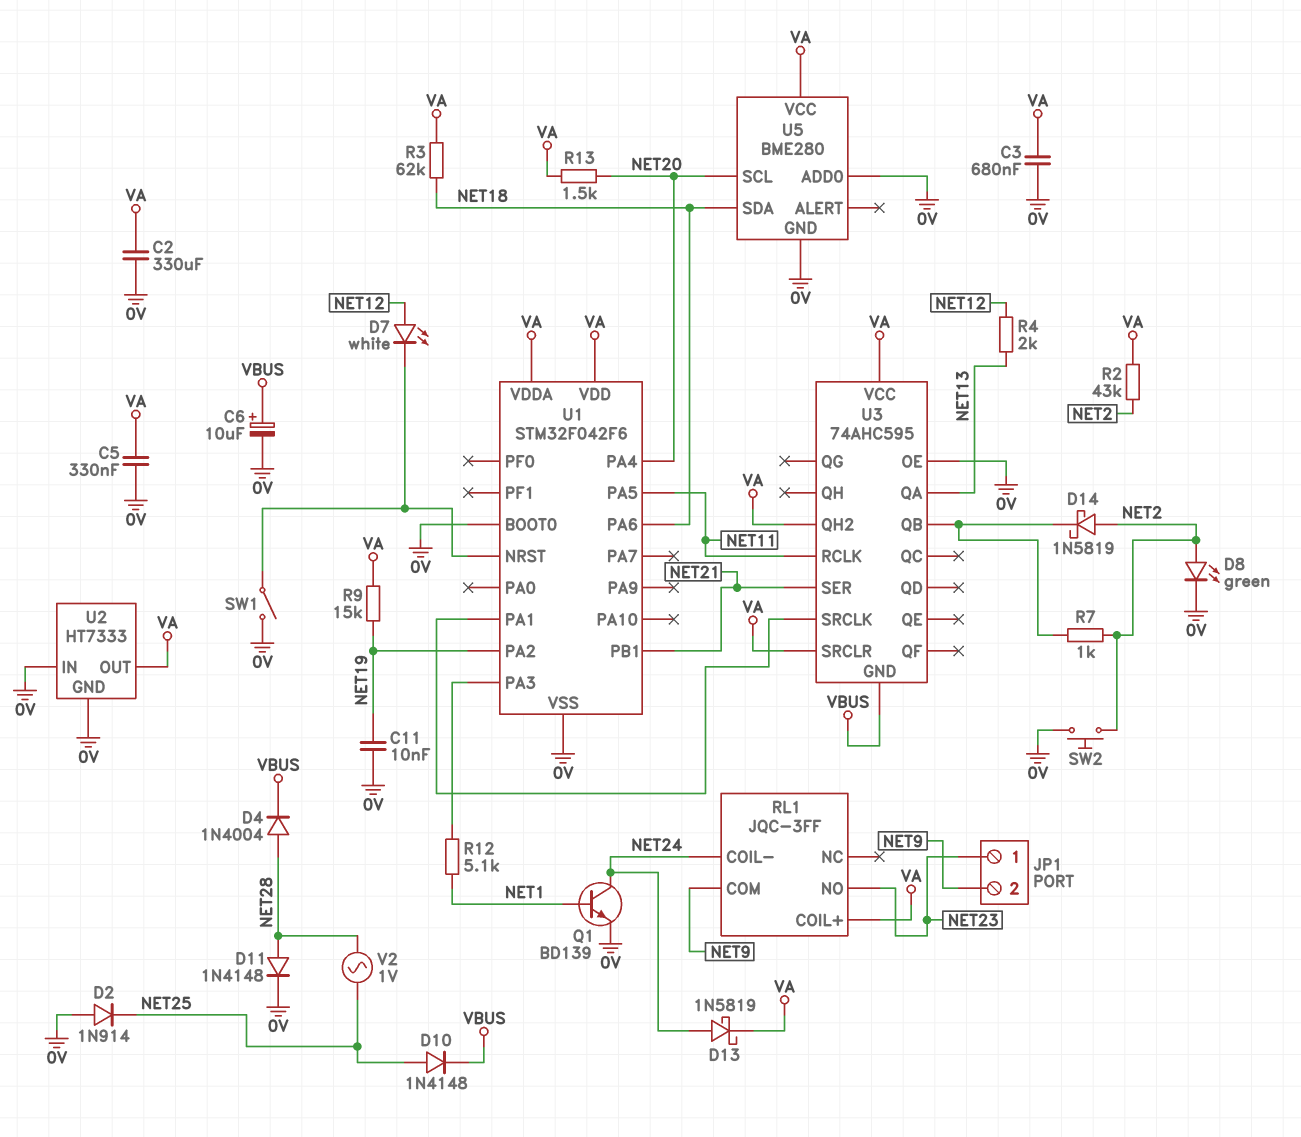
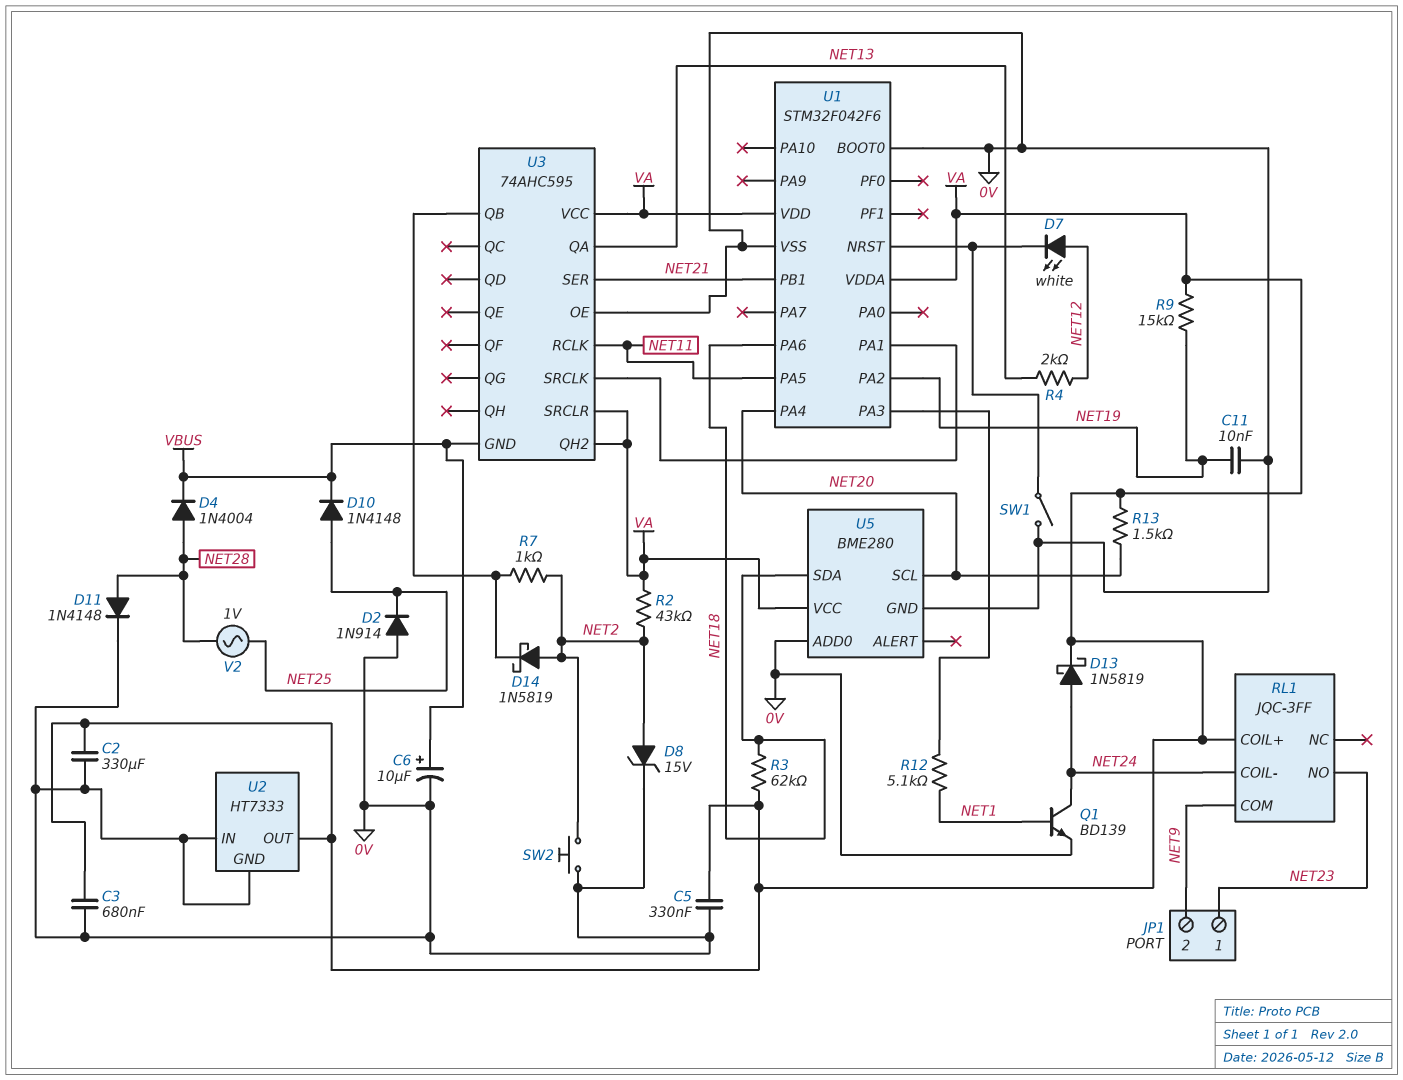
D8: LED green (A NET2, K 0V) -> zener 15V (A NET2, K 0V)

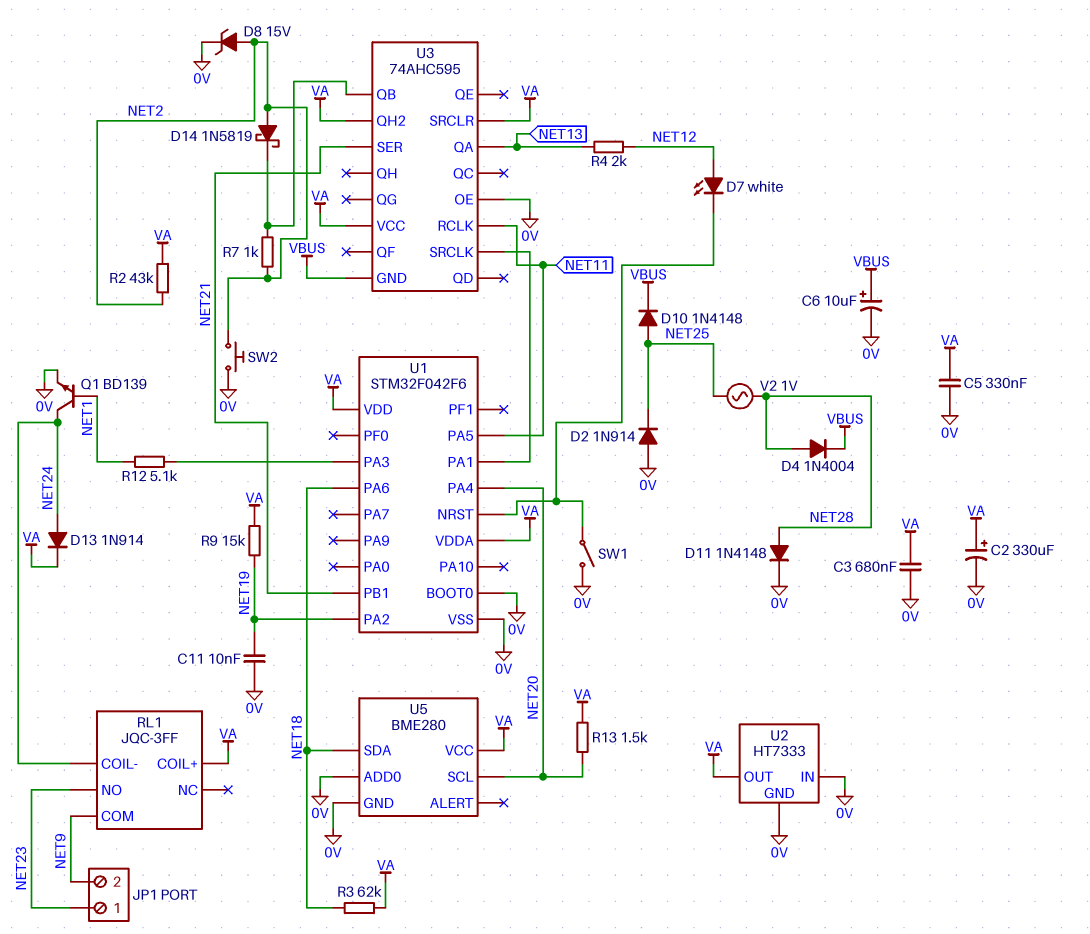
C2: 330uF (0V, VA) -> 330uF (plus VA, minus 0V)
D13: schottky 1N5819 (A NET24, K VA) -> diode 1N914 (A NET24, K VA)

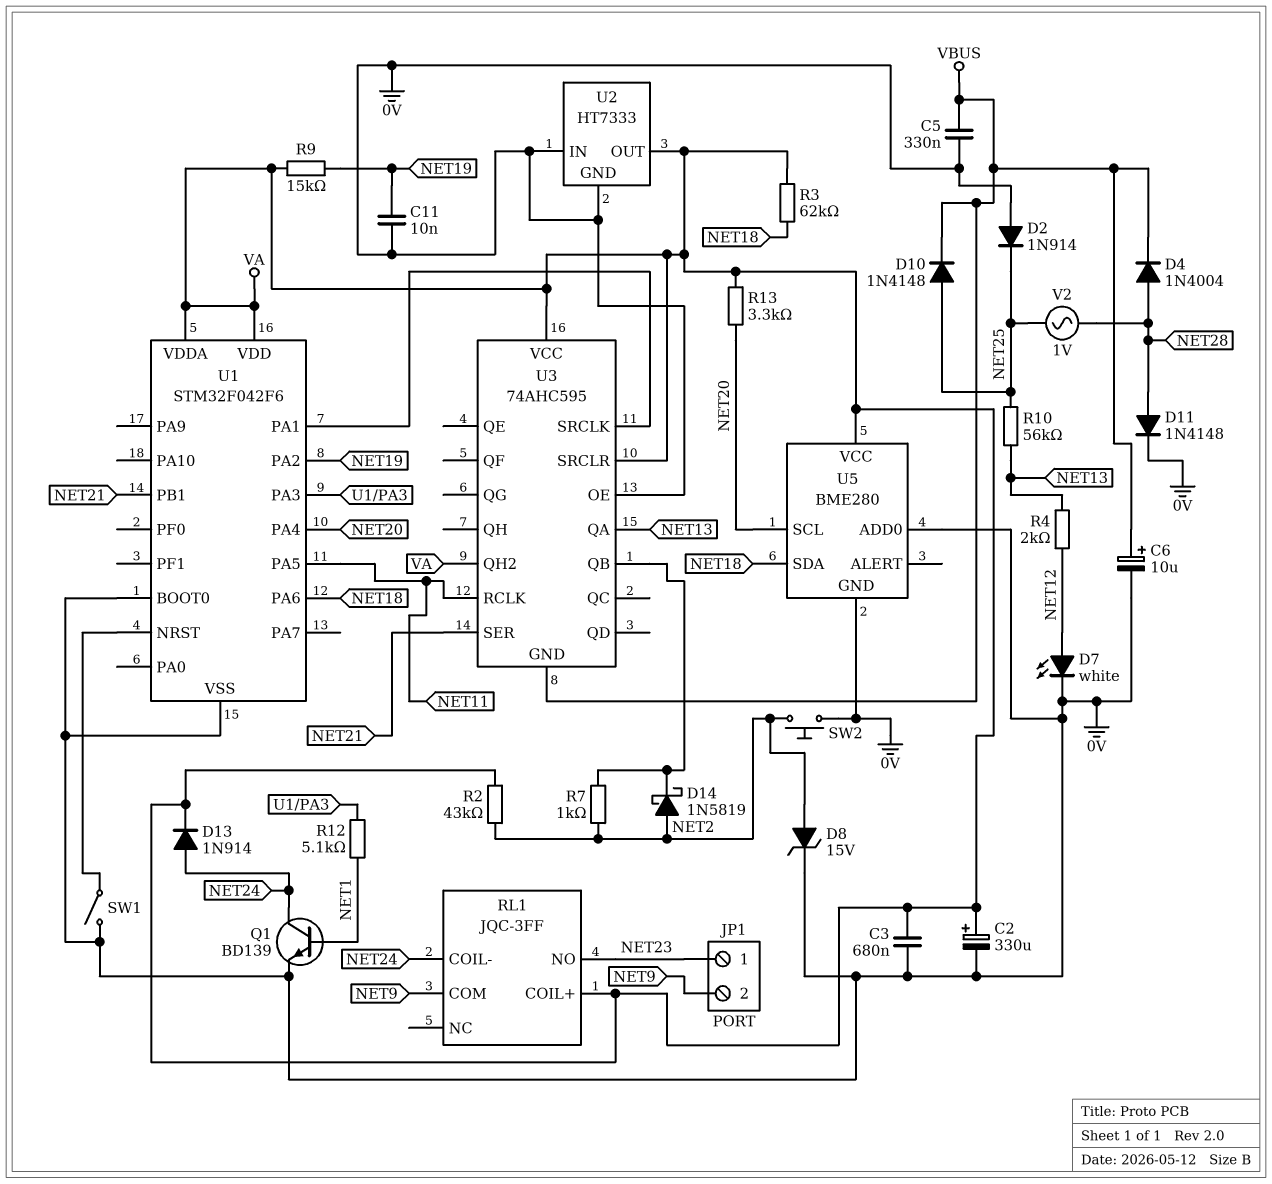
C5: 330nF (0V, VA) -> 330nF (0V, VBUS)
D7: LED white (A NET12, K U1/NRST) -> LED white (A NET12, K 0V)
R10: none -> 56k (NET13, NET25)
R13: 1.5k (NET20, VA) -> 3.3k (NET20, VA)

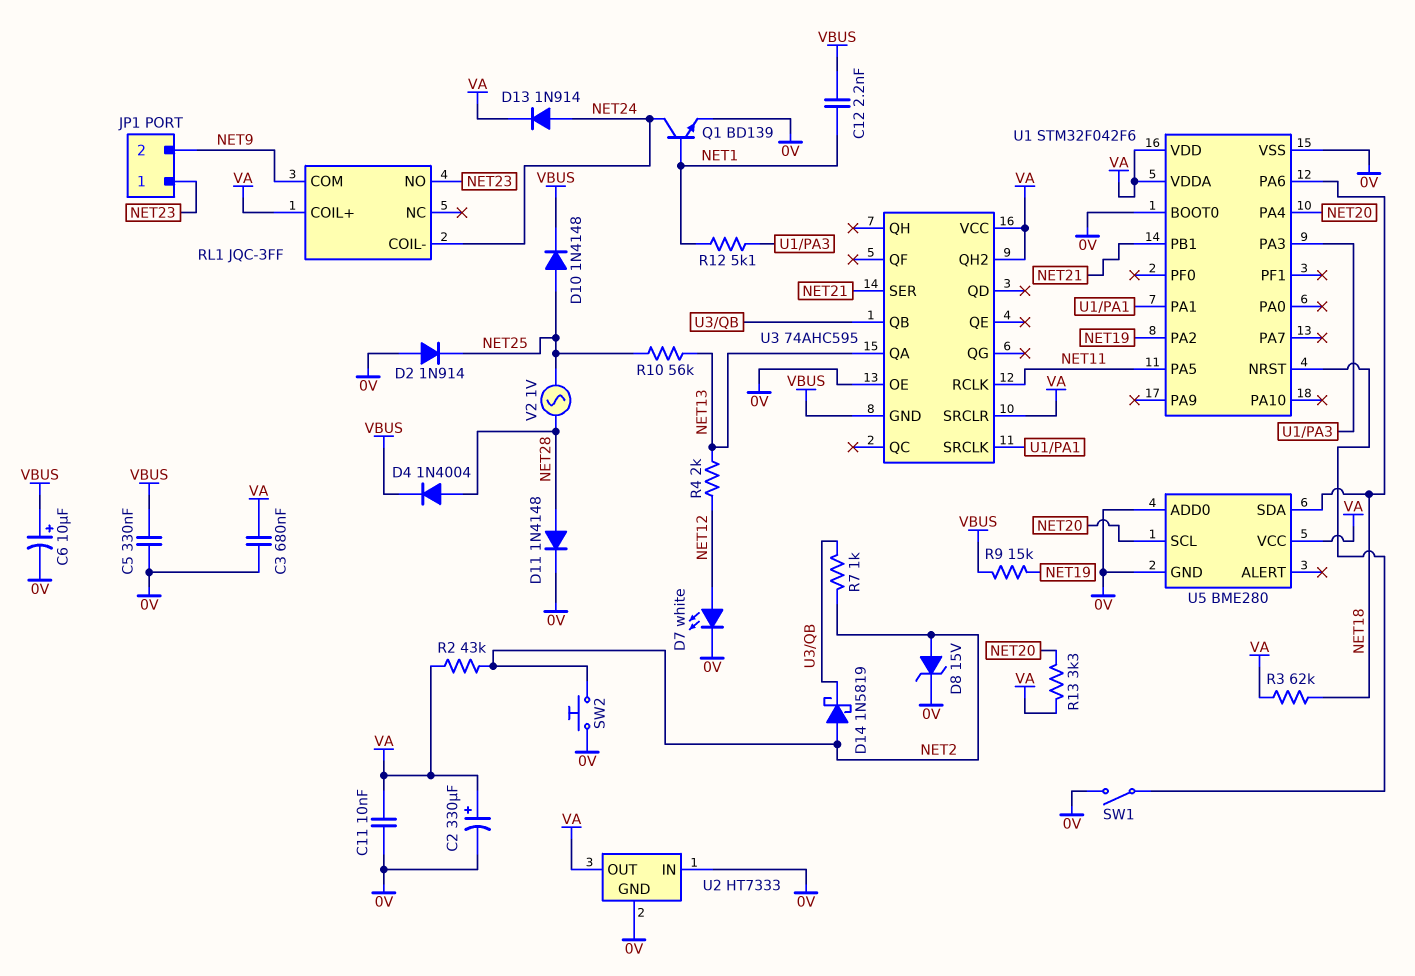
C11: 10nF (0V, NET19) -> 10nF (0V, VA)
C12: none -> 2.2nF (NET1, VBUS)
R9: 15k (NET19, VA) -> 15k (NET19, VBUS)

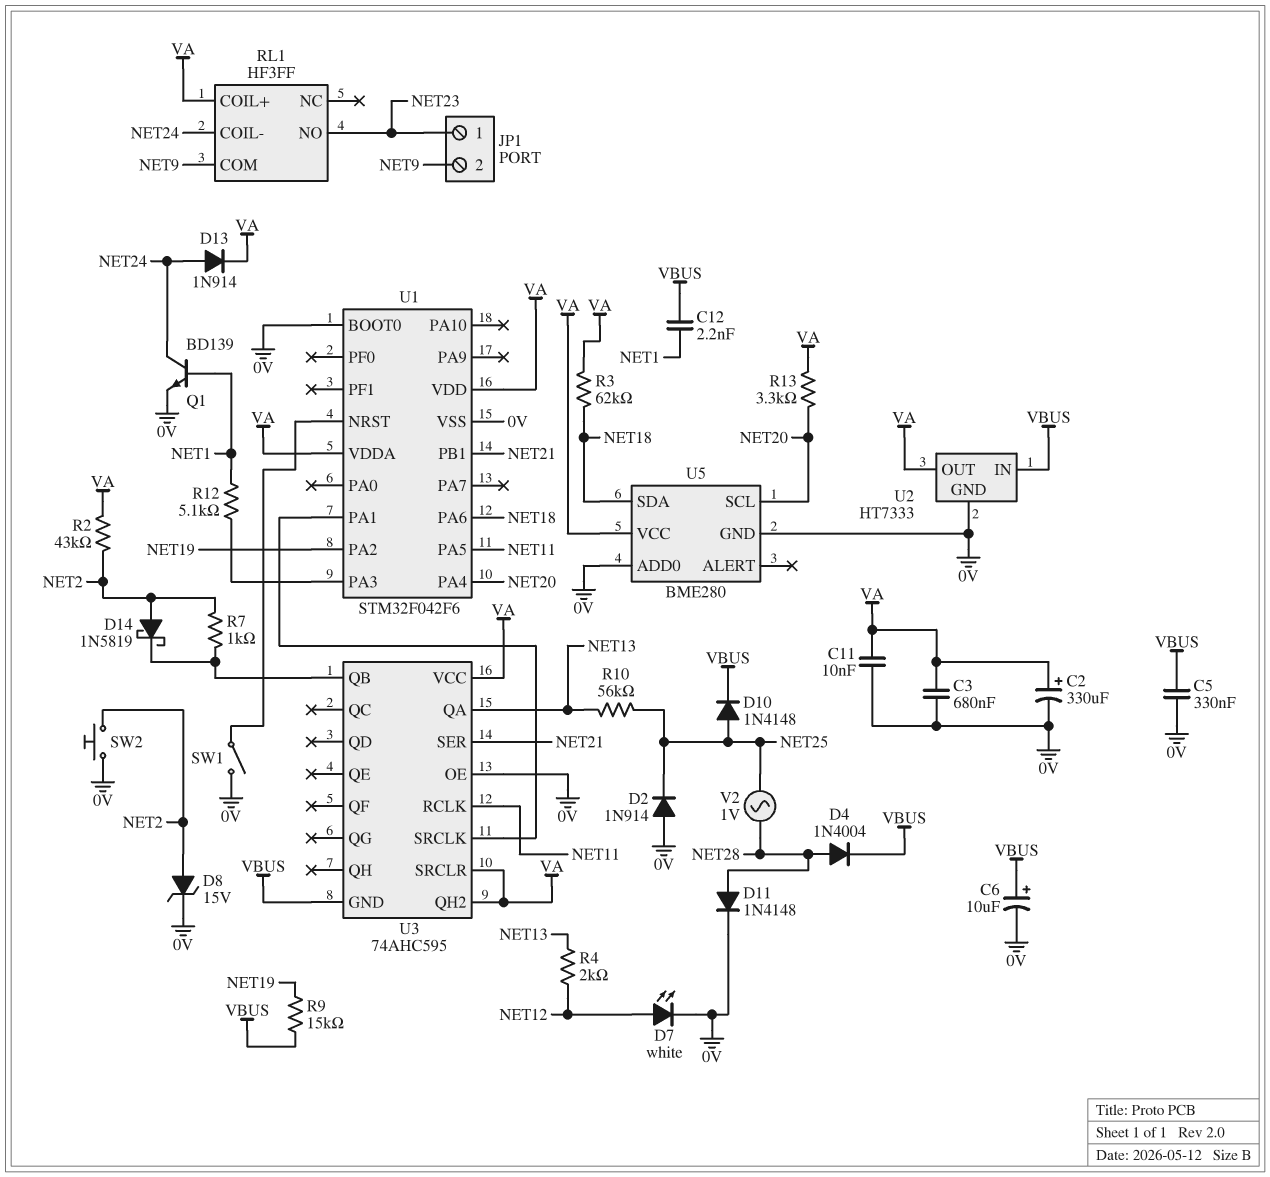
RL1: JQC-3FF -> HF3FF
U2 pin IN: 0V -> VBUS

